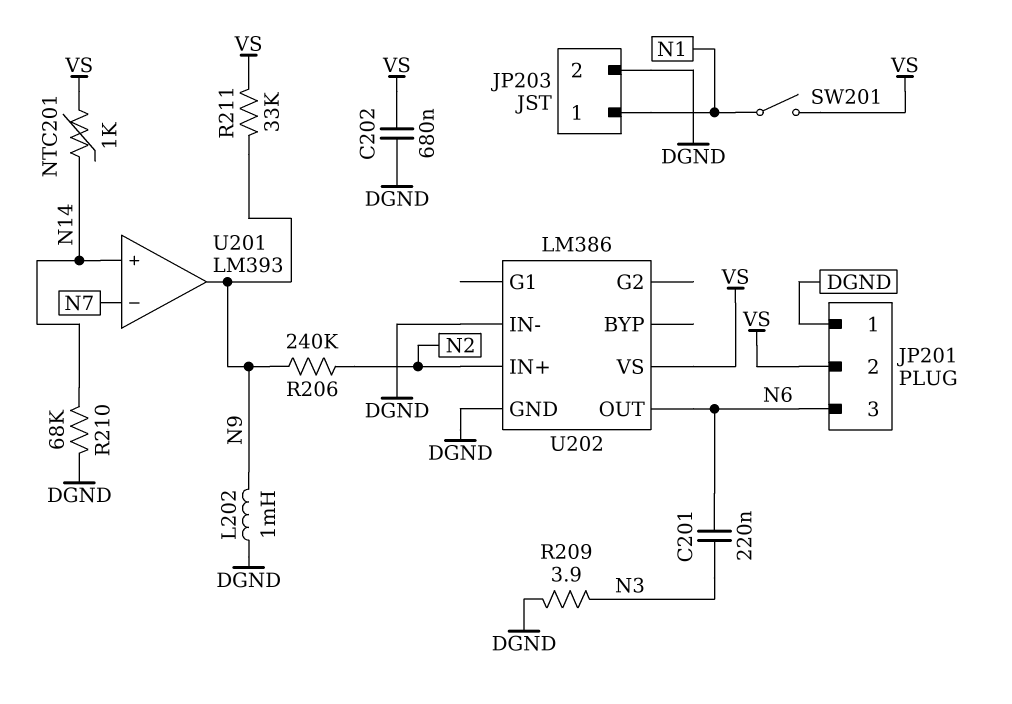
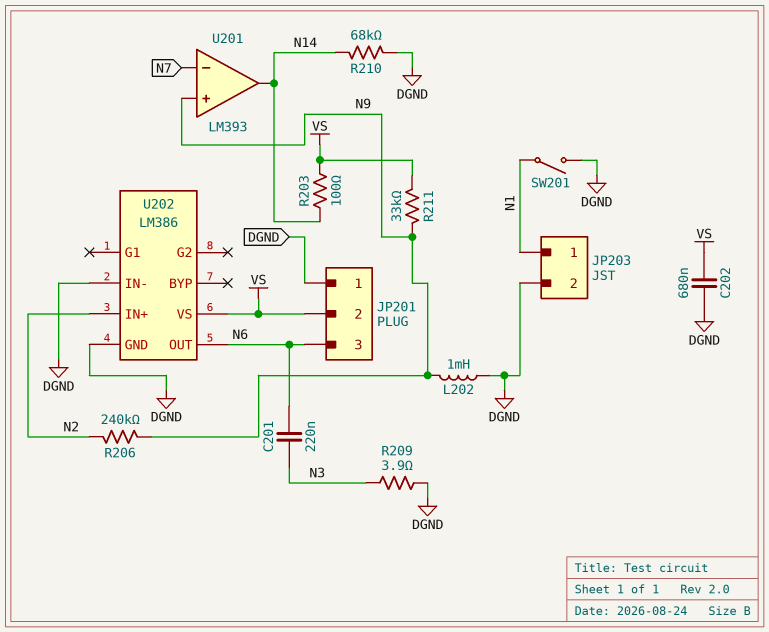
NTC201: 1k (N14, VS) -> none
R203: none -> 100 (N14, VS)
SW201: switch (N1, VS) -> switch (DGND, N1)
U201 pin in+: N14 -> N9
U201 pin out: N9 -> N14

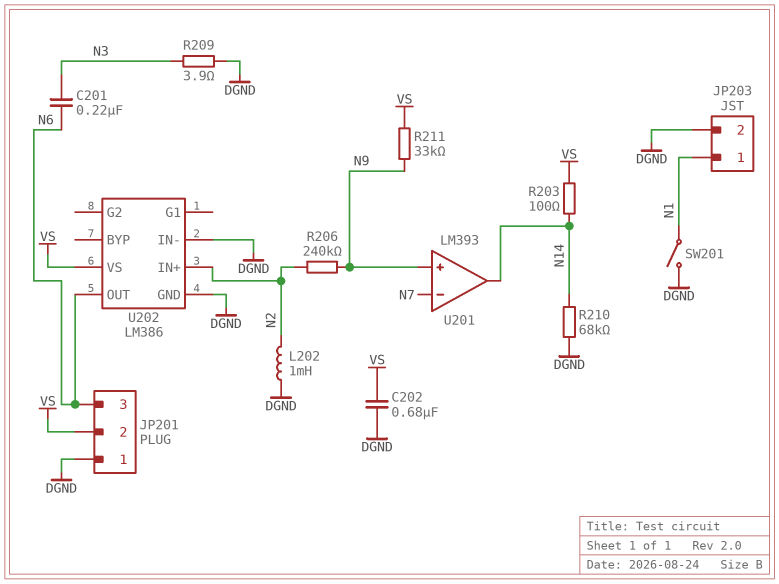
L202: 1mH (DGND, N9) -> 1mH (DGND, N2)

